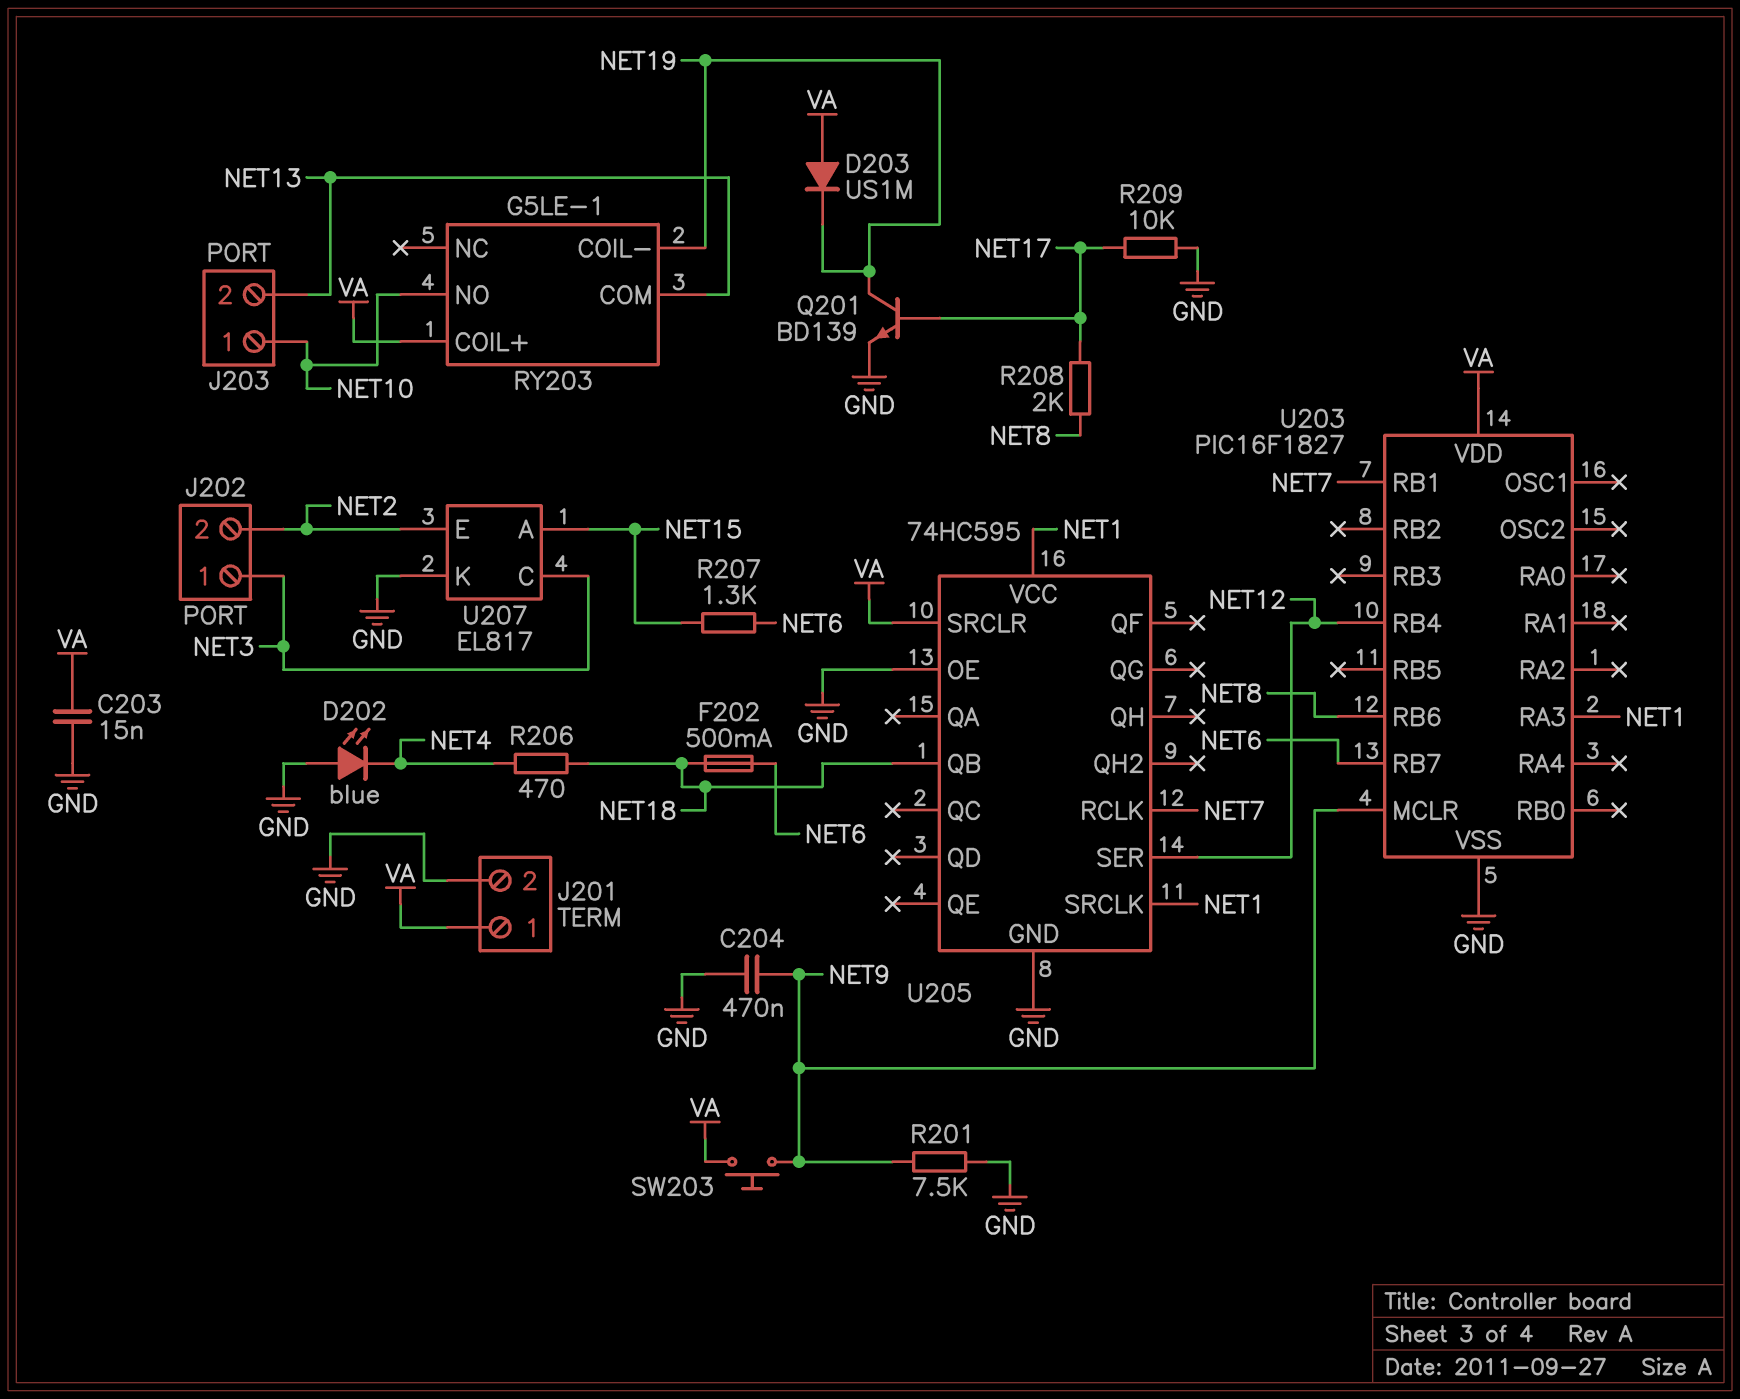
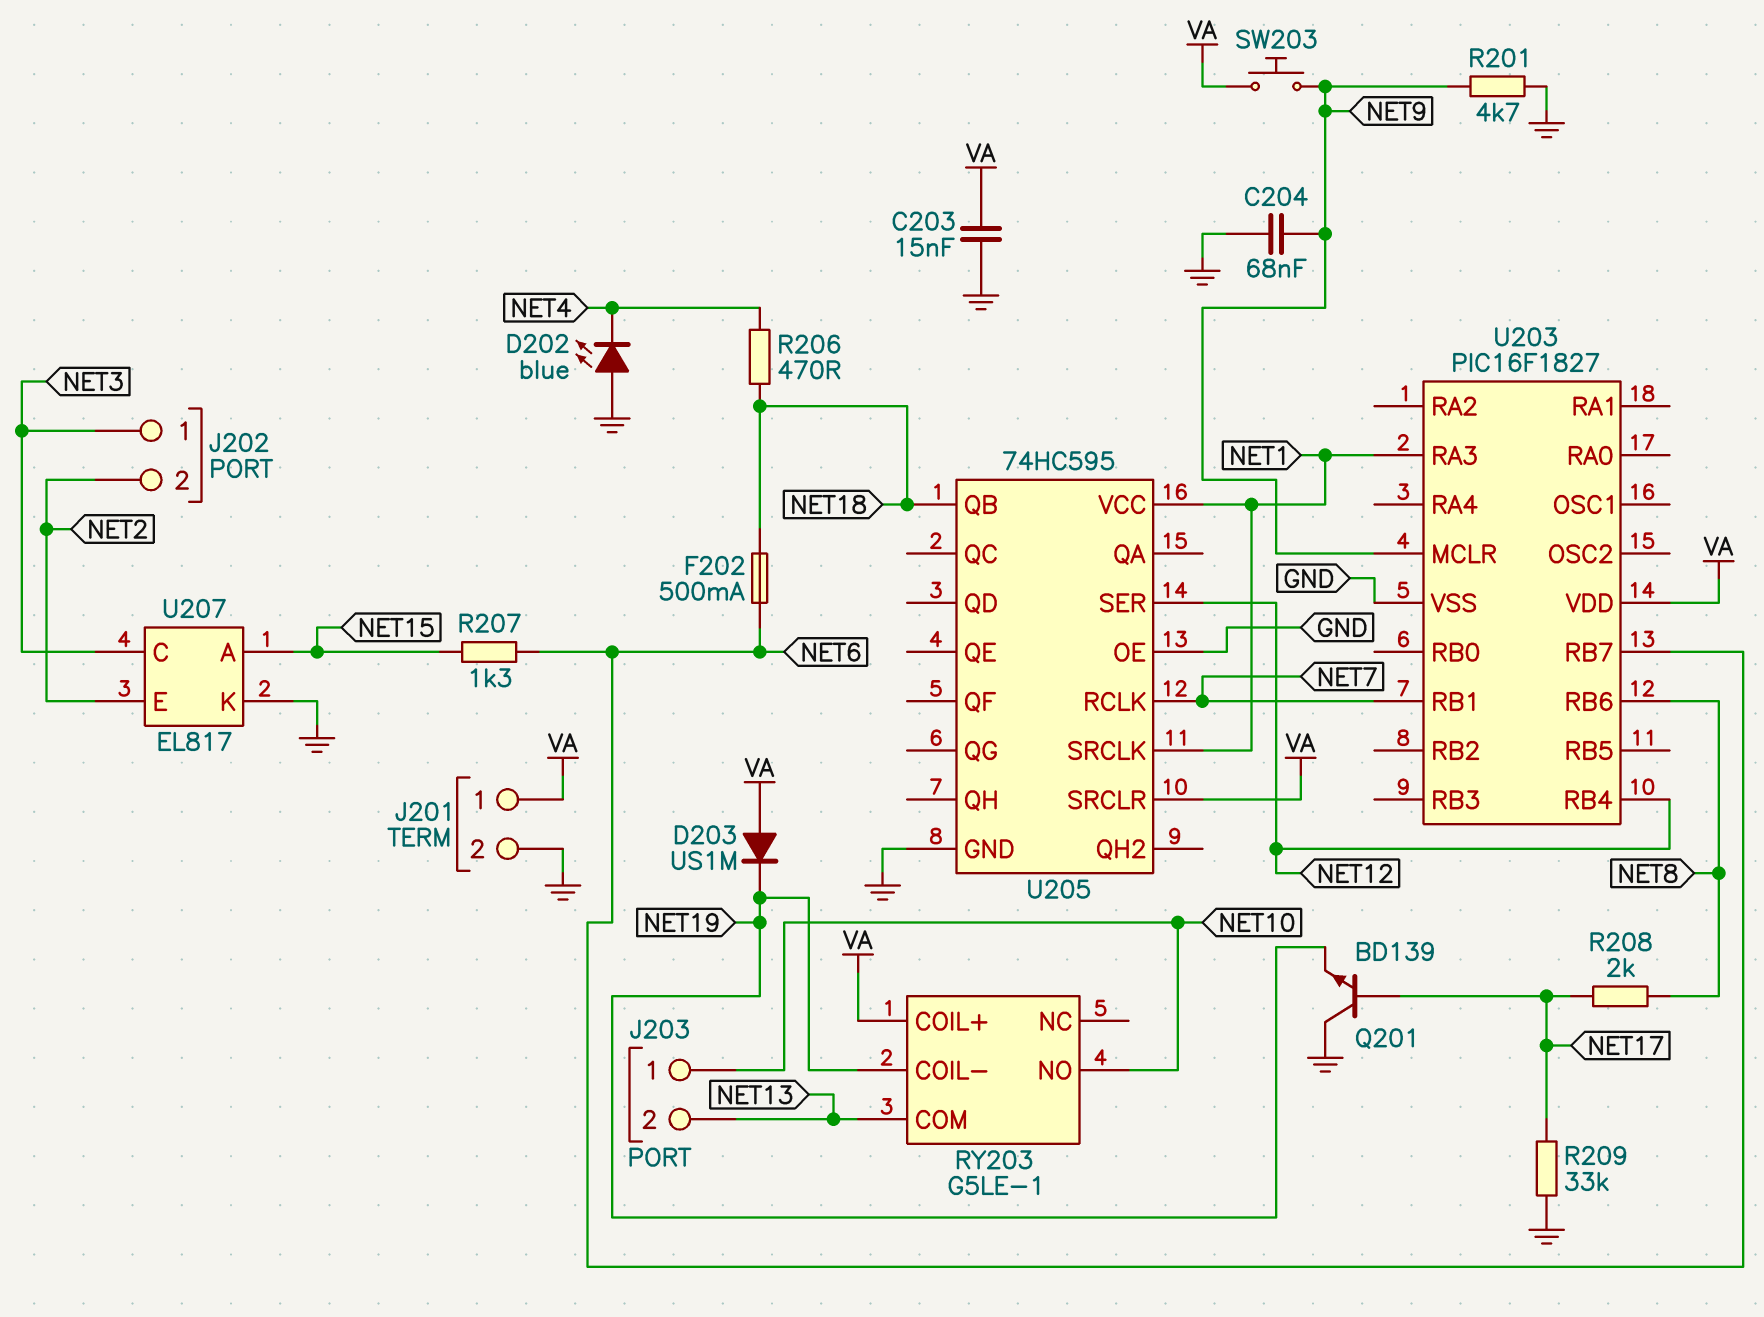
C204: 470nF (GND, NET9) -> 68nF (GND, NET9)
Q201: NPN BD139 (B NET17, C NET19, E GND) -> NPN BD139 (B NET17, C GND, E NET19)
R201: 7.5k (GND, NET9) -> 4.7k (GND, NET9)
R209: 10k (GND, NET17) -> 33k (GND, NET17)

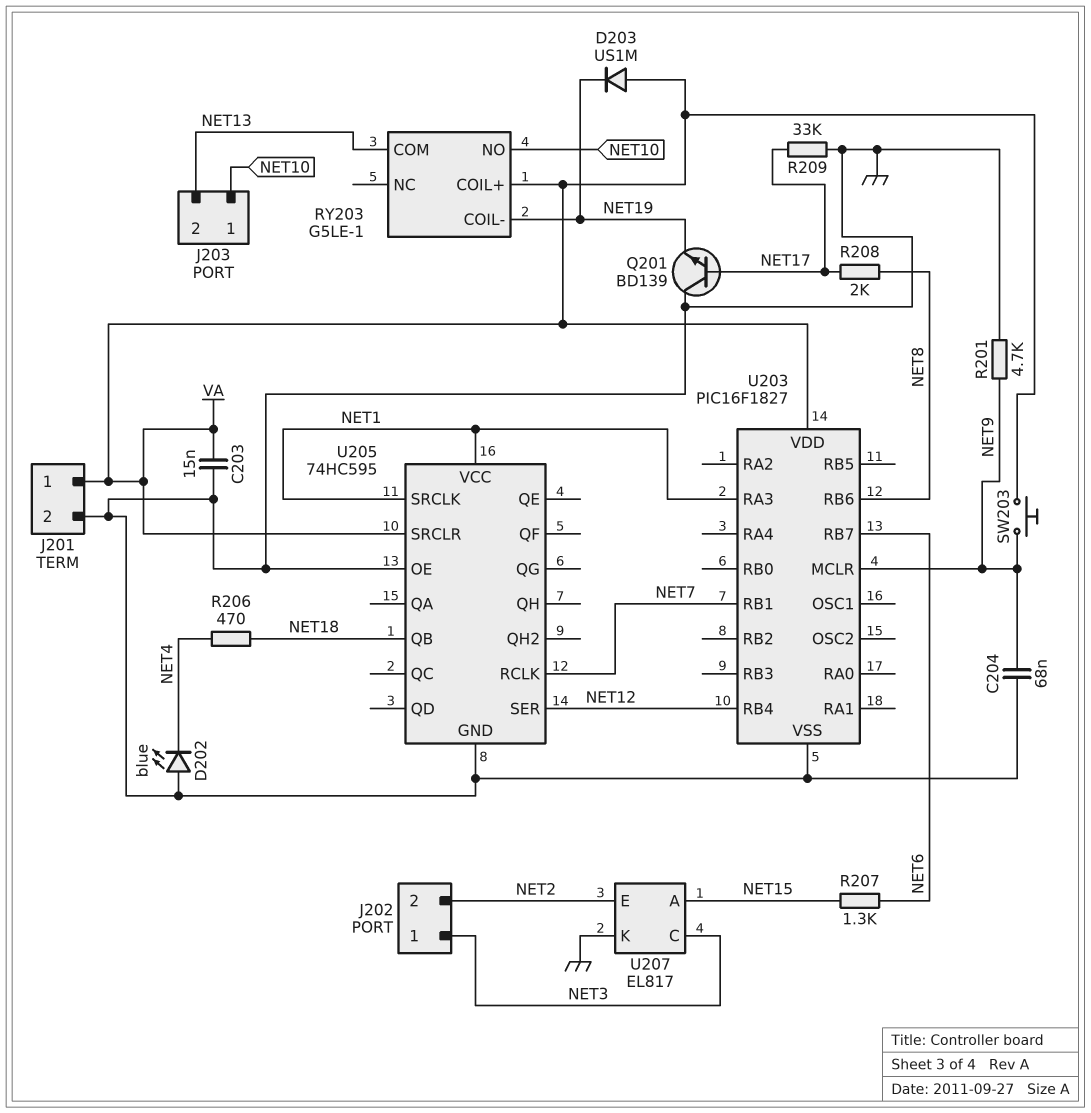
F202: 500mA (NET6, NET18) -> none

